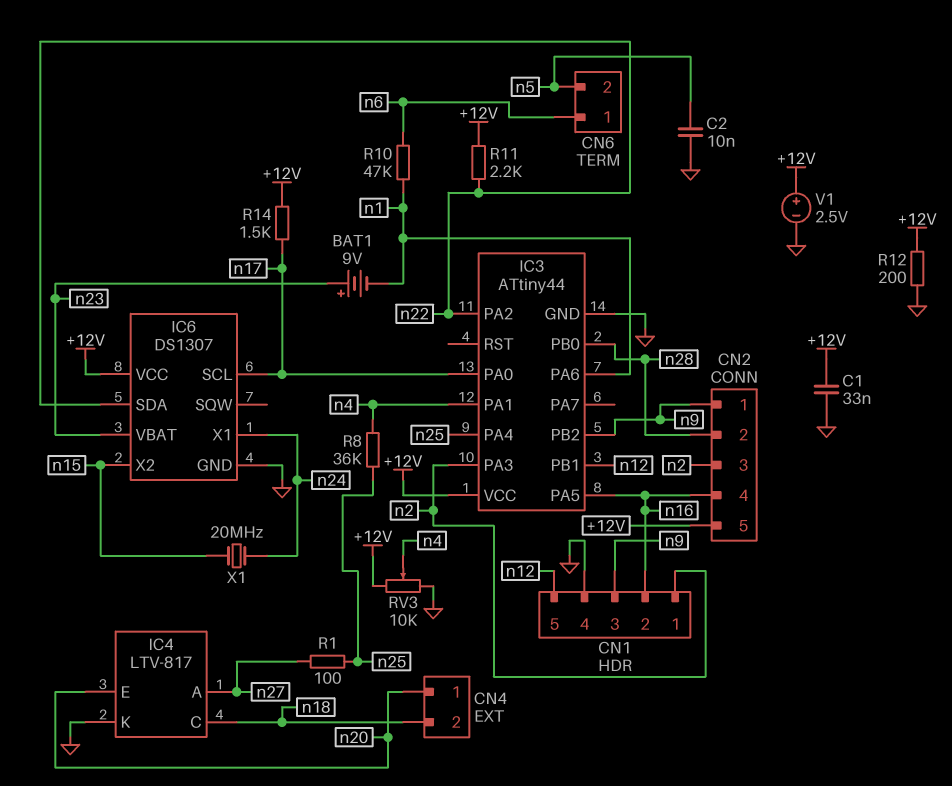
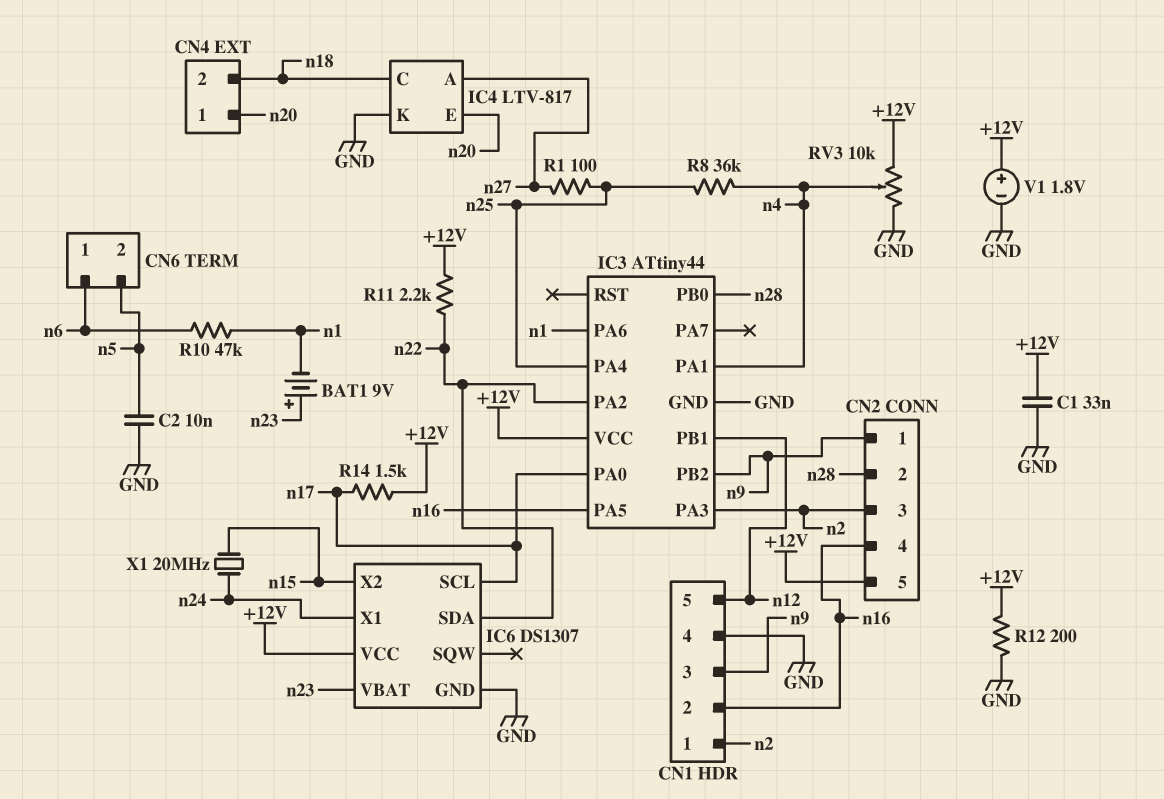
V1: 2.5V (plus +12V, minus GND) -> 1.8V (plus +12V, minus GND)

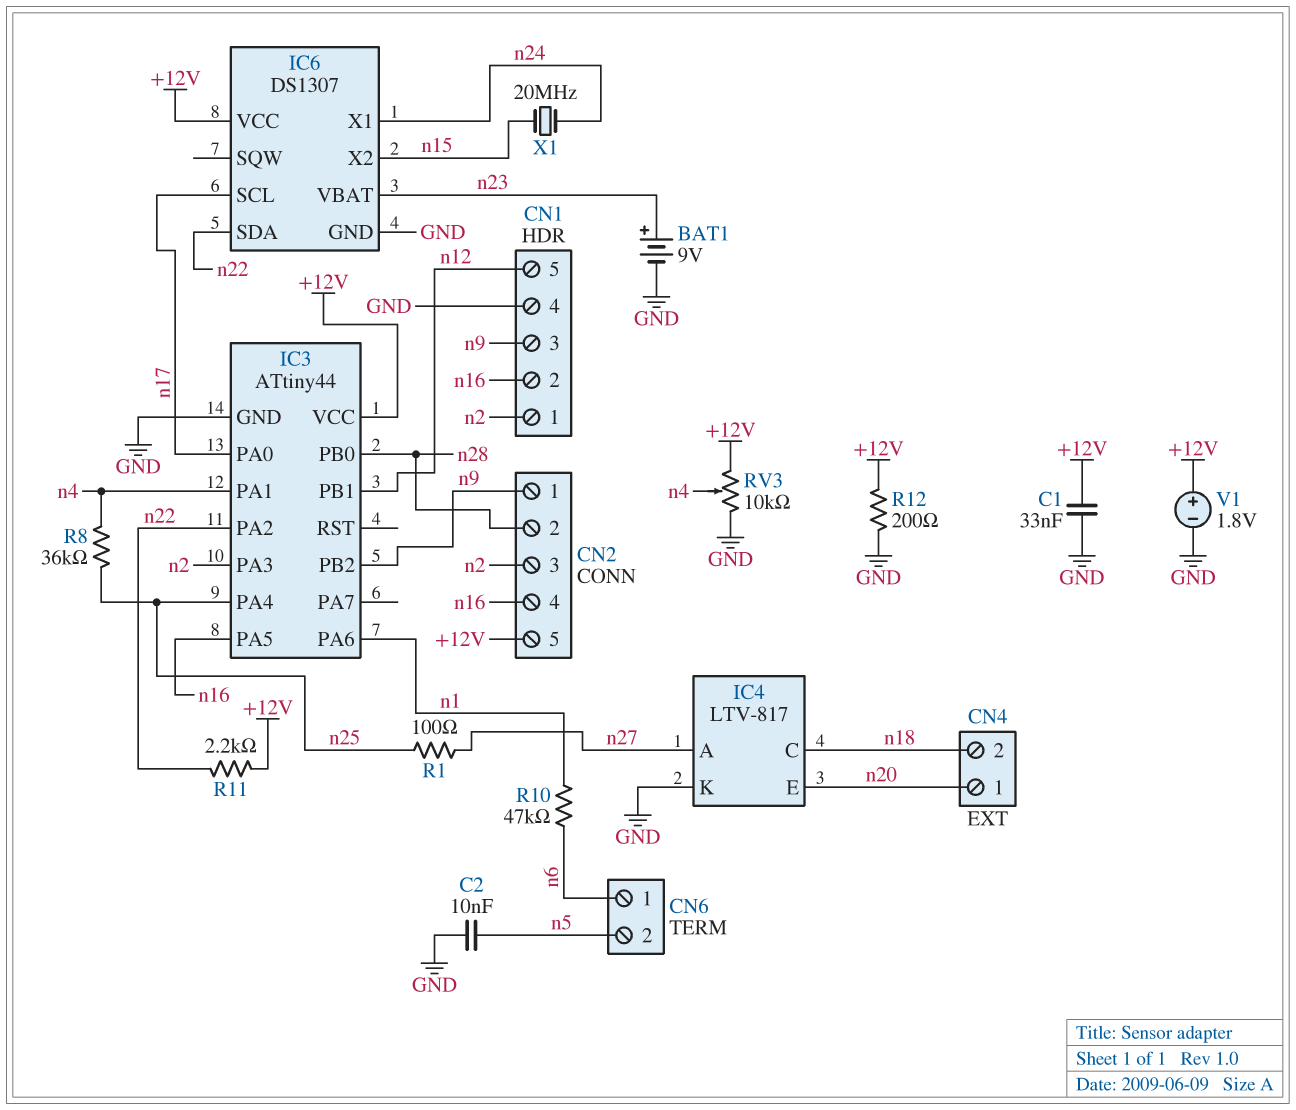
BAT1: 9V (plus n23, minus n1) -> 9V (plus n23, minus GND)
R14: 1.5k (+12V, n17) -> none

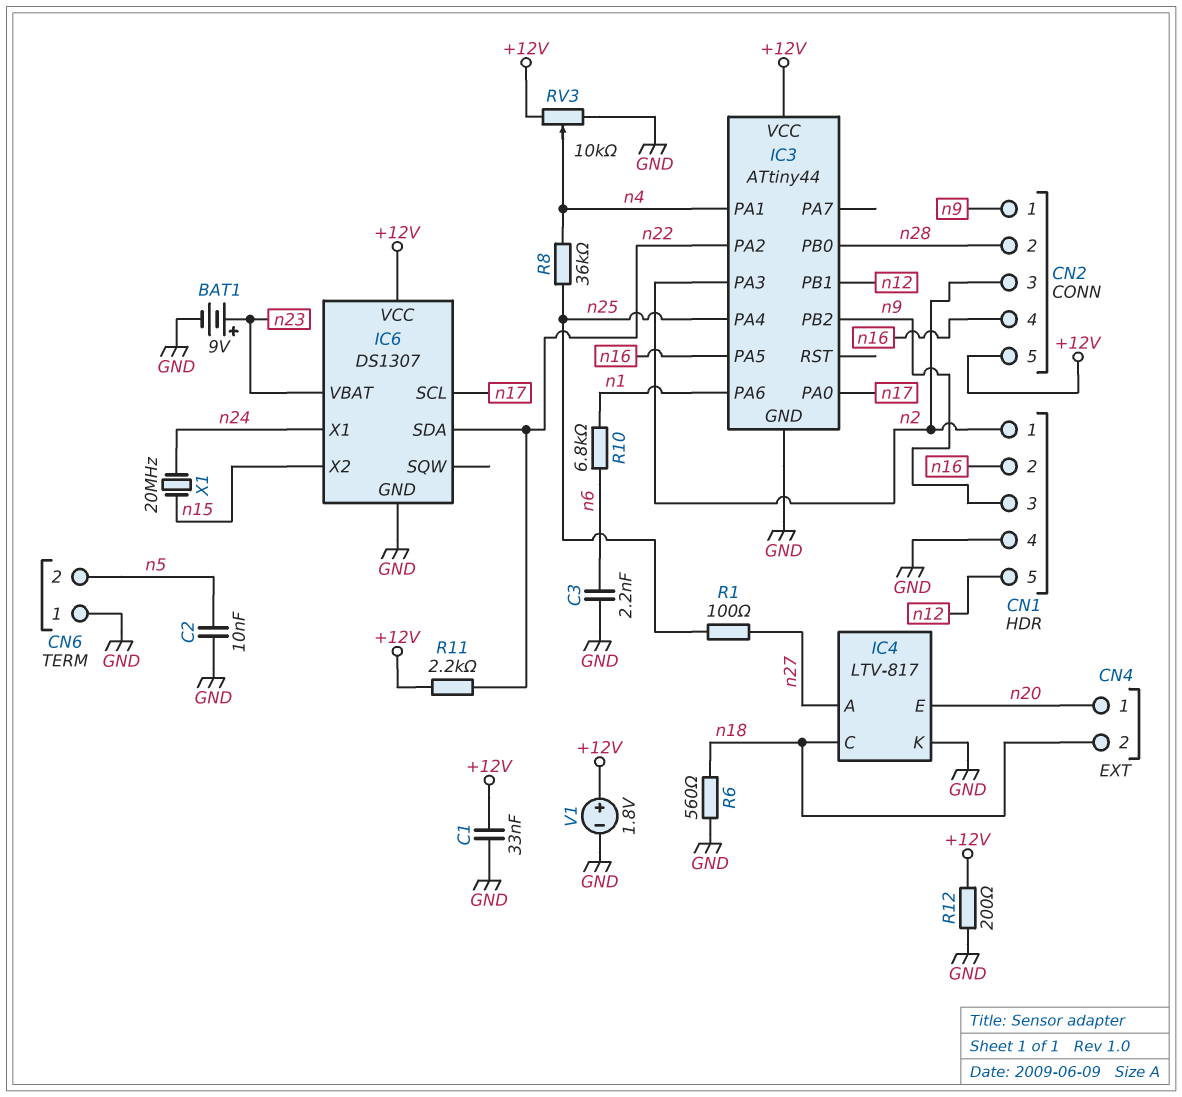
C3: none -> 2.2nF (GND, n6)
CN6 pin 1: n6 -> GND
R6: none -> 560 (GND, n18)
R10: 47k (n1, n6) -> 6.8k (n1, n6)

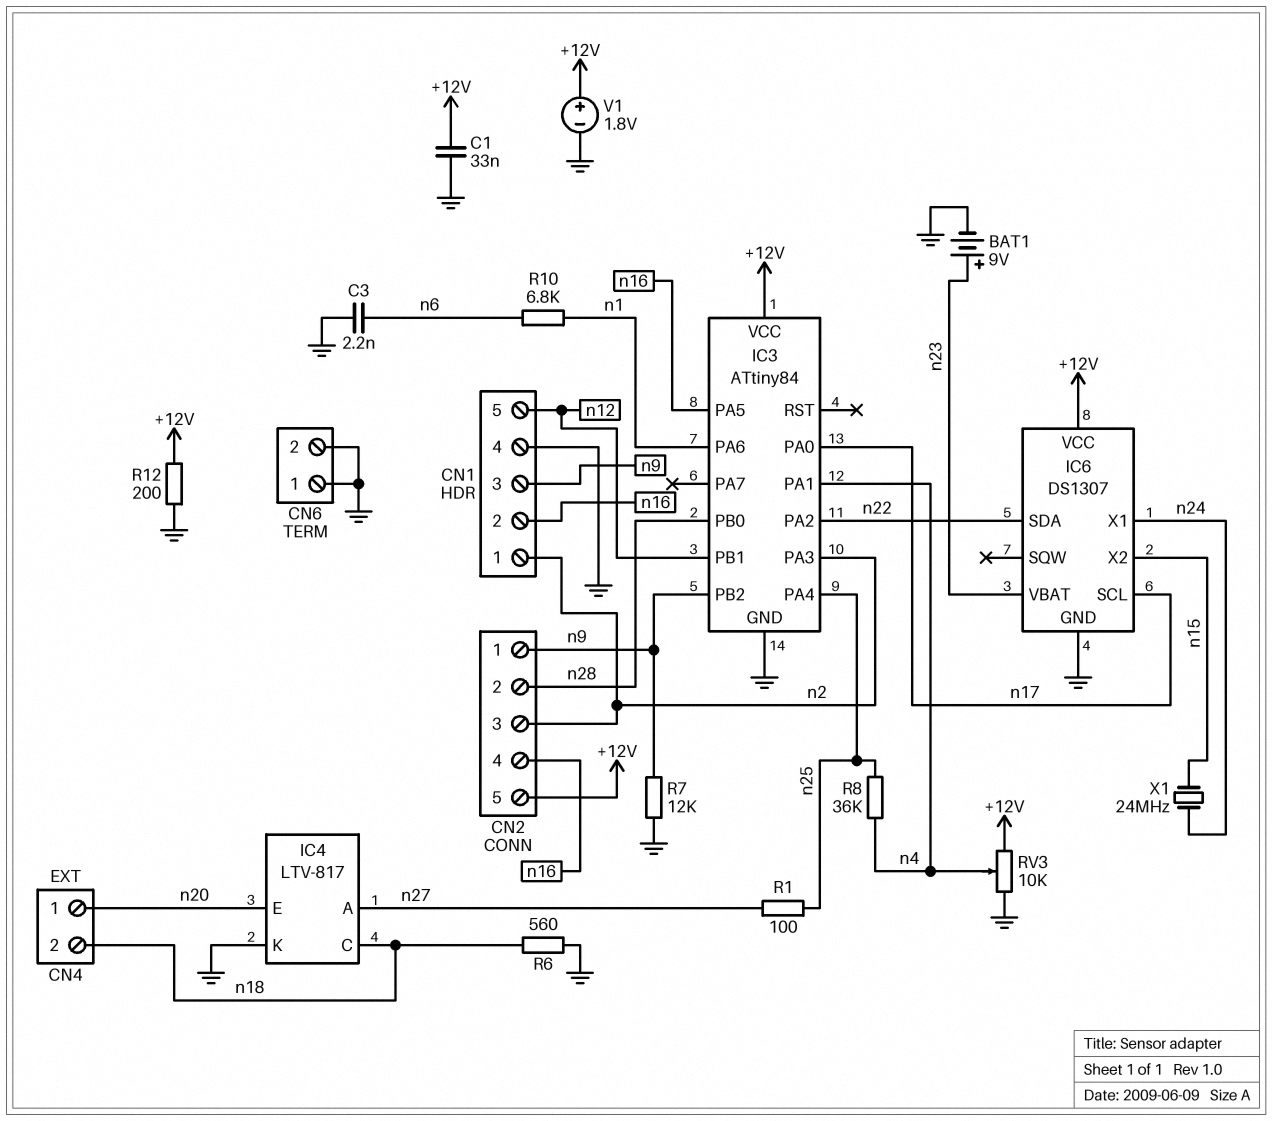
C2: 10nF (GND, n5) -> none
CN6 pin 2: n5 -> GND
IC3: ATtiny44 -> ATtiny84
R7: none -> 12k (GND, n9)
R11: 2.2k (+12V, n22) -> none
X1: 20MHz (n15, n24) -> 24MHz (n15, n24)

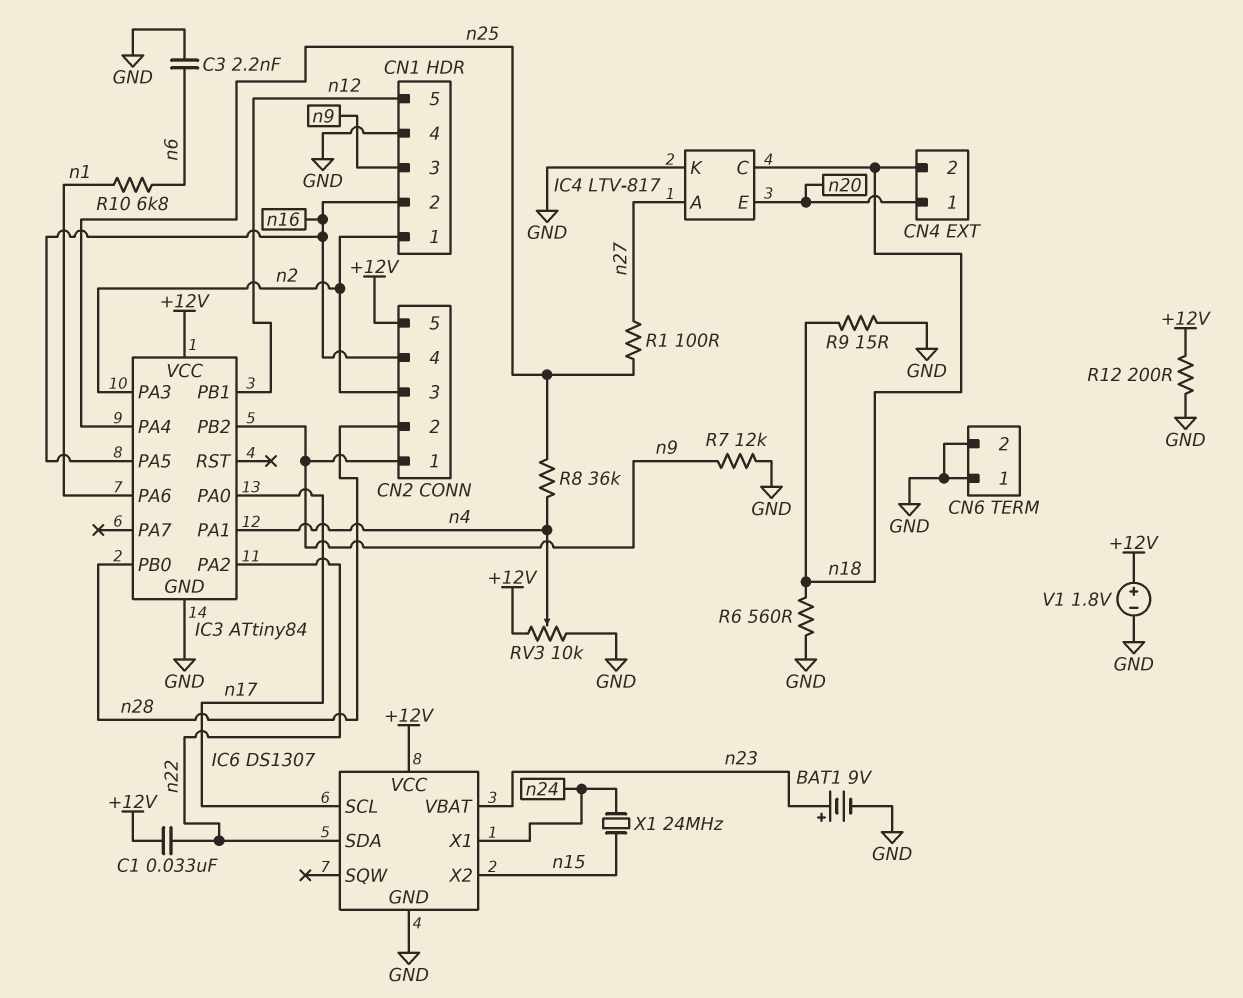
C1: 33nF (+12V, GND) -> 33nF (+12V, n22)
R9: none -> 15 (GND, n18)

